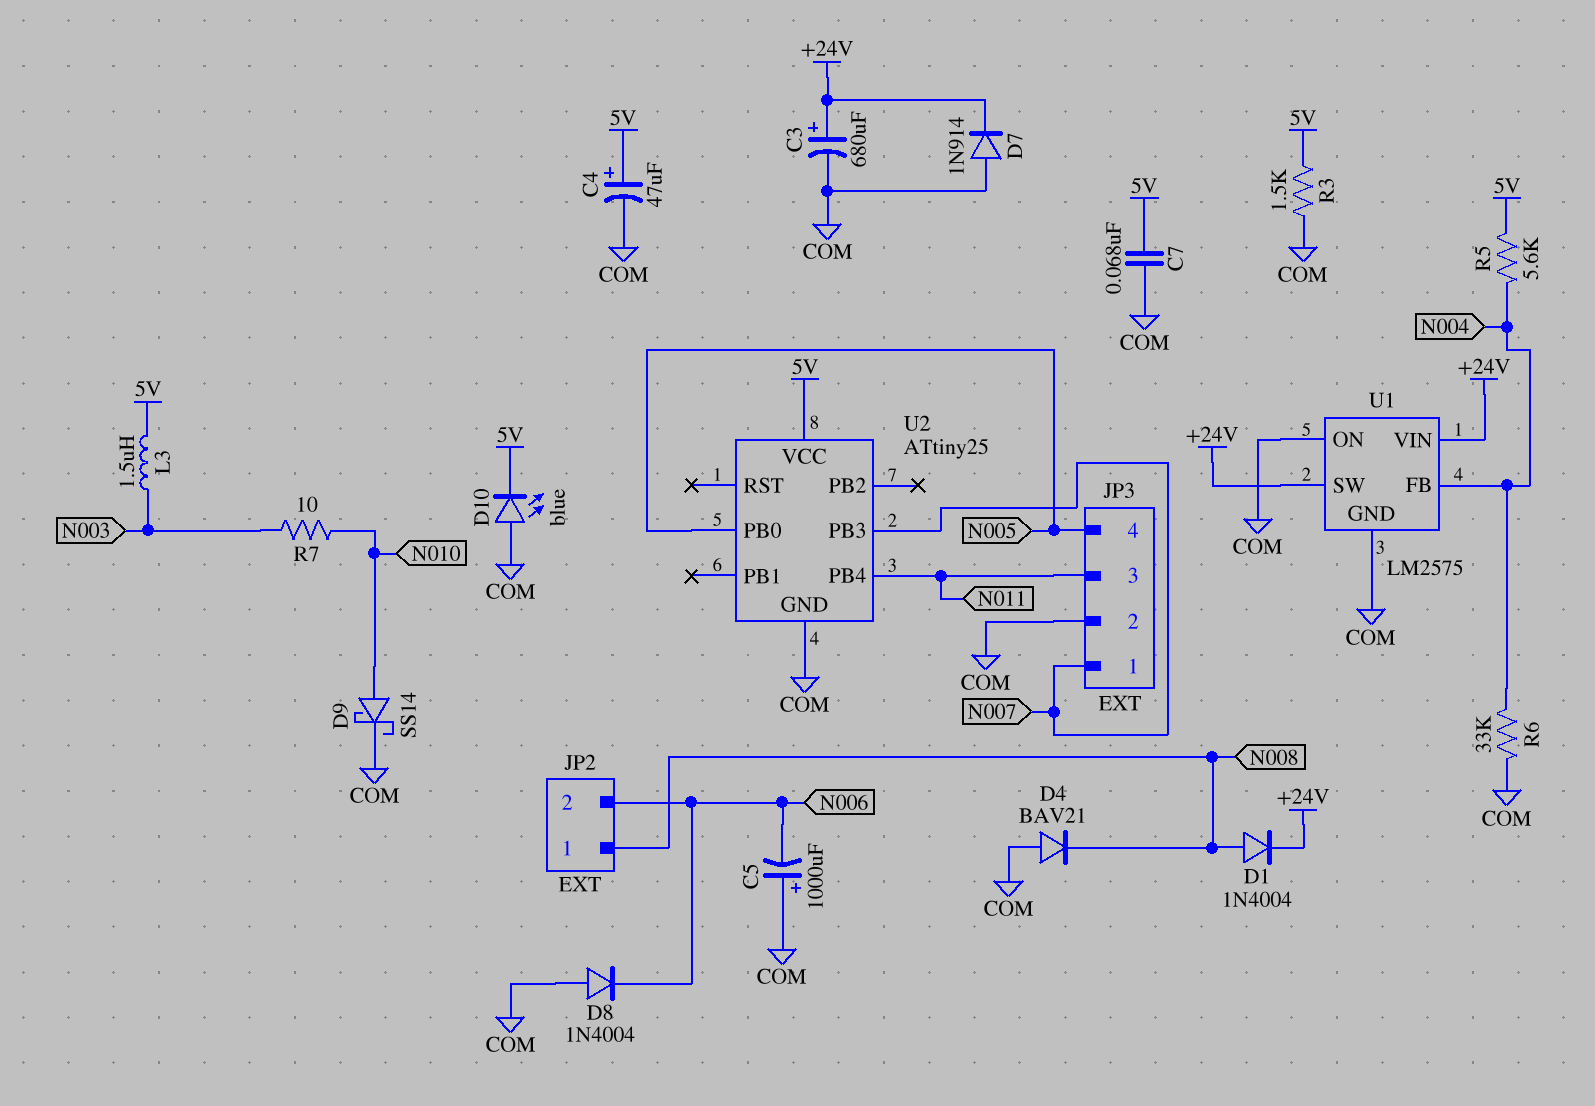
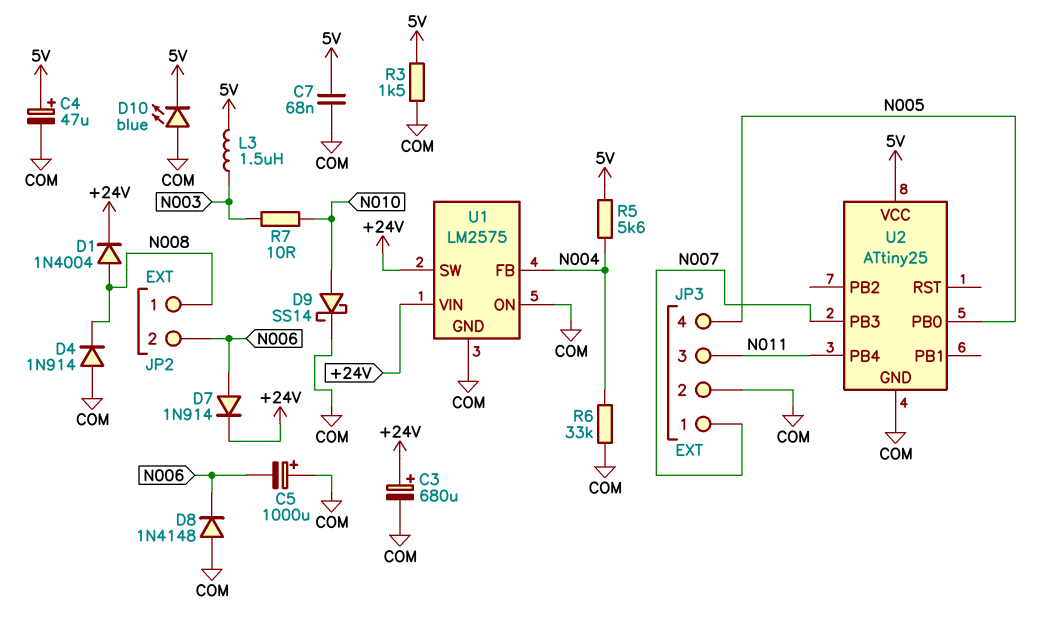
D4: diode BAV21 (A COM, K N008) -> diode 1N914 (A COM, K N008)
D7: diode 1N914 (A COM, K +24V) -> diode 1N914 (A N006, K +24V)
D8: diode 1N4004 (A COM, K N006) -> diode 1N4148 (A COM, K N006)

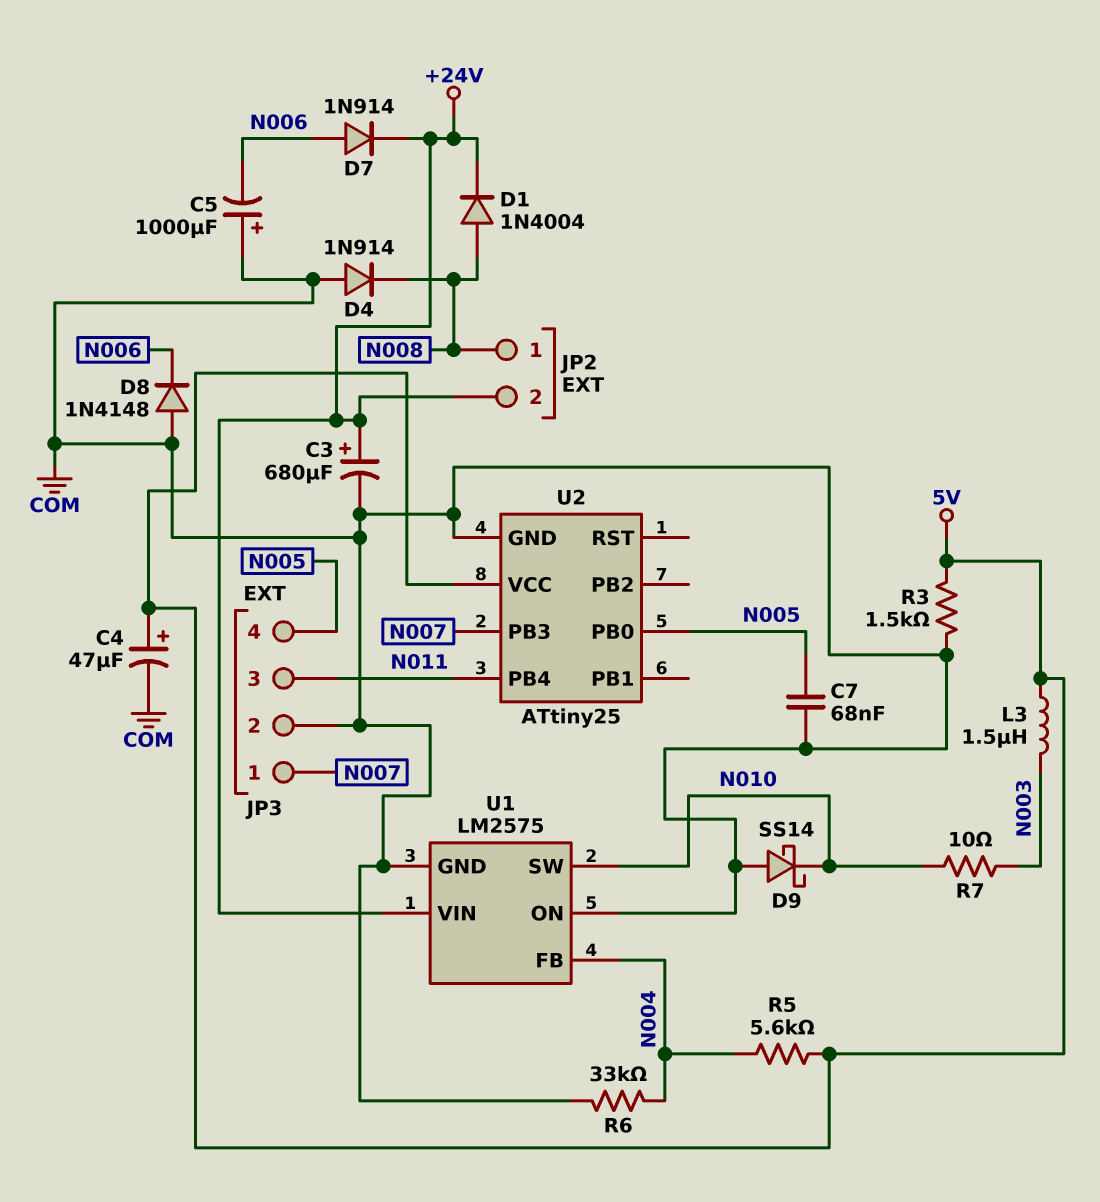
C7: 68nF (5V, COM) -> 68nF (COM, N005)
D9: schottky SS14 (A N010, K COM) -> schottky SS14 (A COM, K N010)
D10: LED blue (A COM, K 5V) -> none
JP2 pin 2: N006 -> +24V
U1 pin SW: +24V -> N010

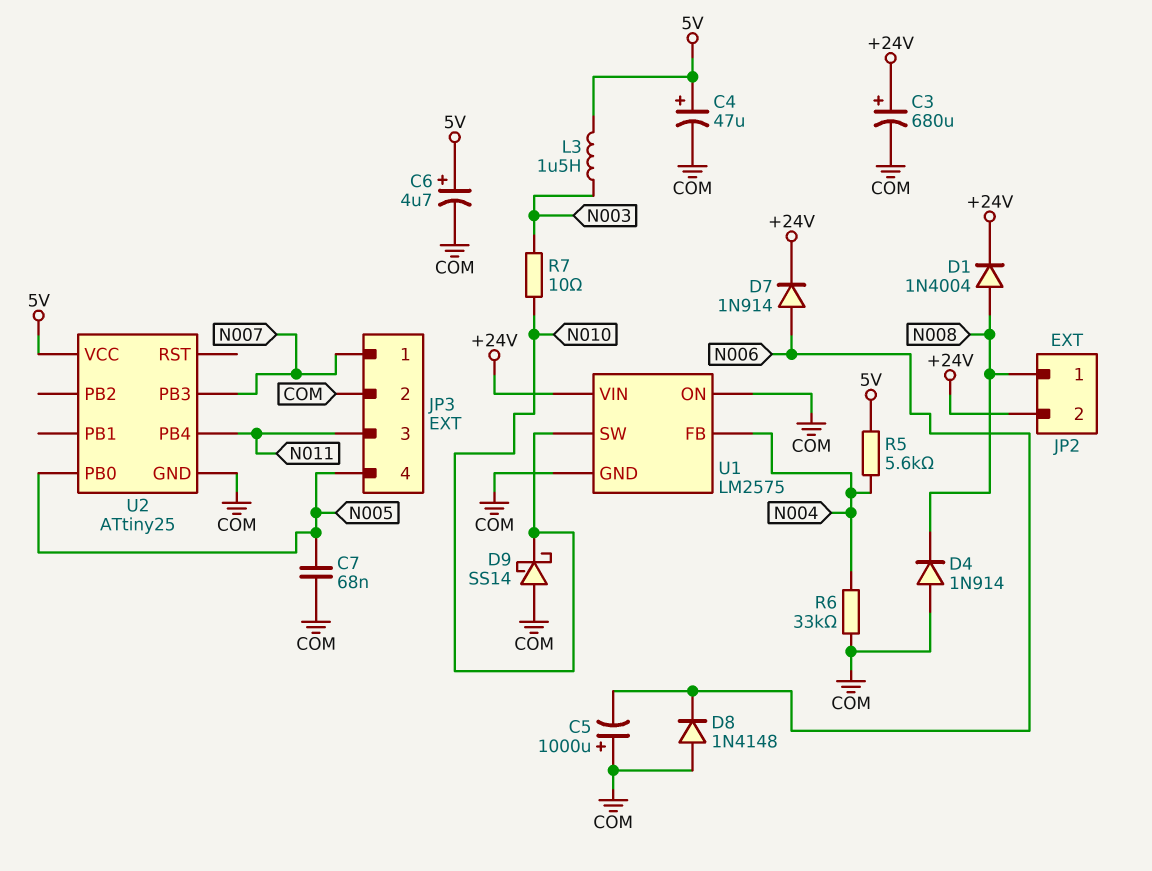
C6: none -> 4.7uF (plus 5V, minus COM)
R3: 1.5k (5V, COM) -> none

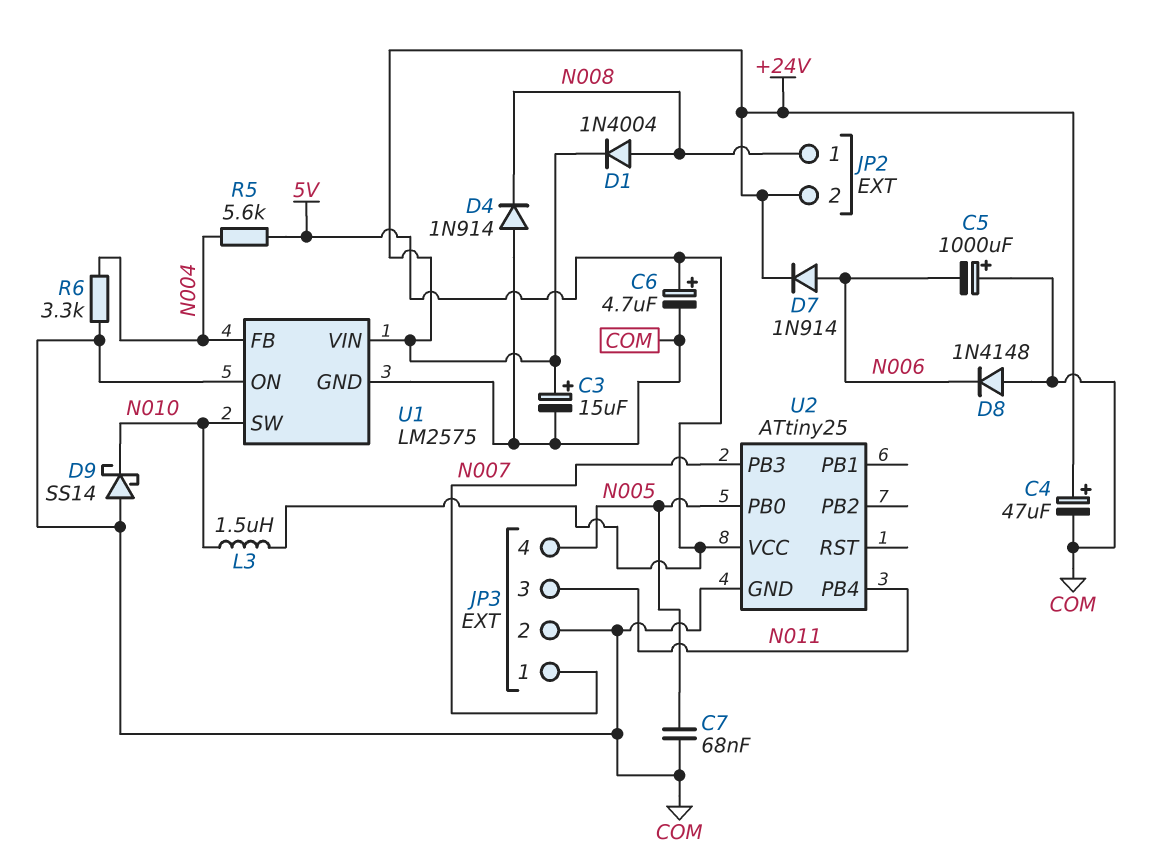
C3: 680uF (plus +24V, minus COM) -> 15uF (plus +24V, minus COM)
C4: 47uF (plus 5V, minus COM) -> 47uF (plus +24V, minus COM)
L3: 1.5uH (5V, N003) -> 1.5uH (5V, N010)
R6: 33k (COM, N004) -> 3.3k (COM, N004)
R7: 10 (N003, N010) -> none

